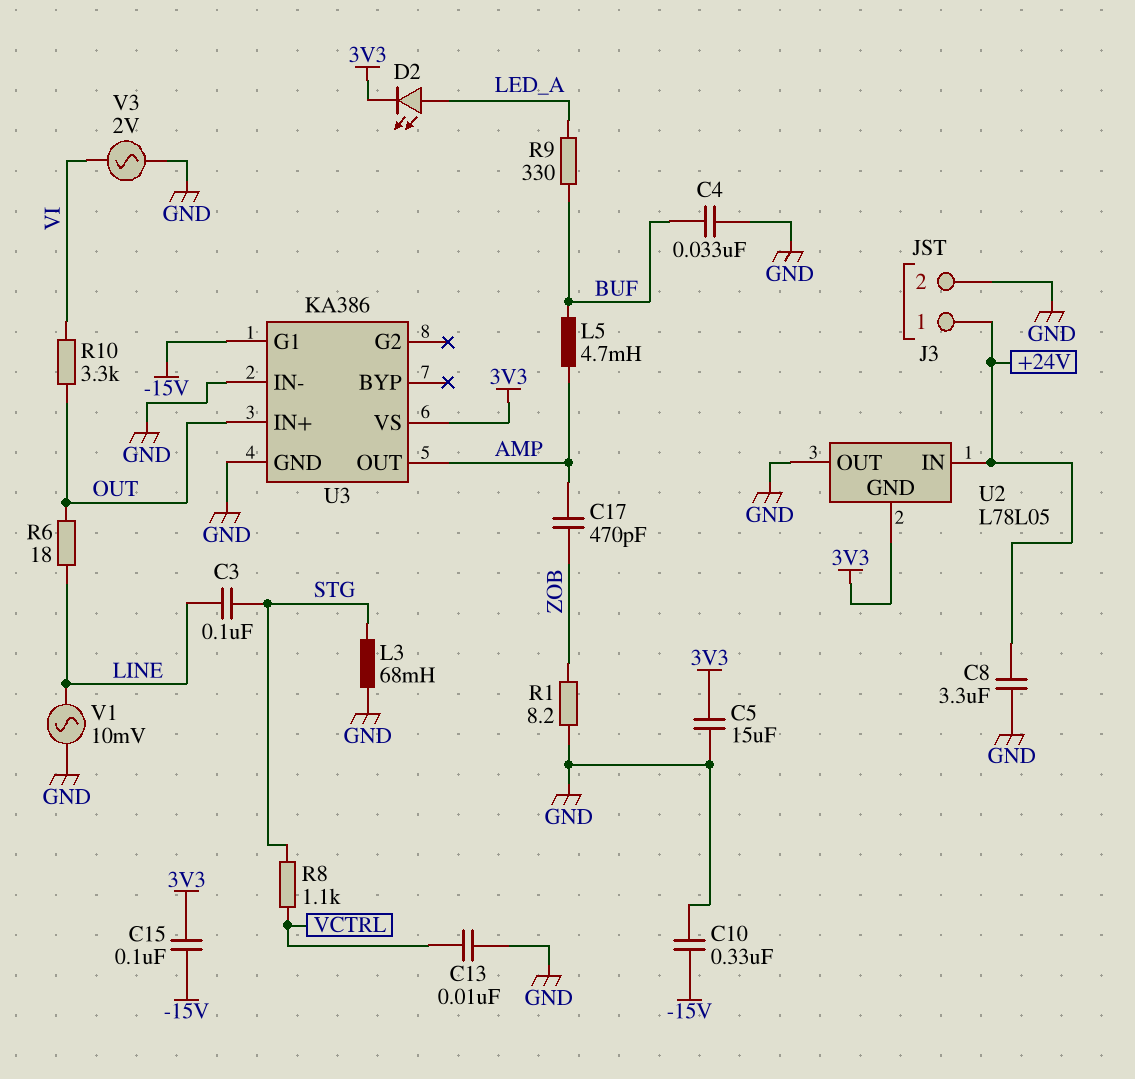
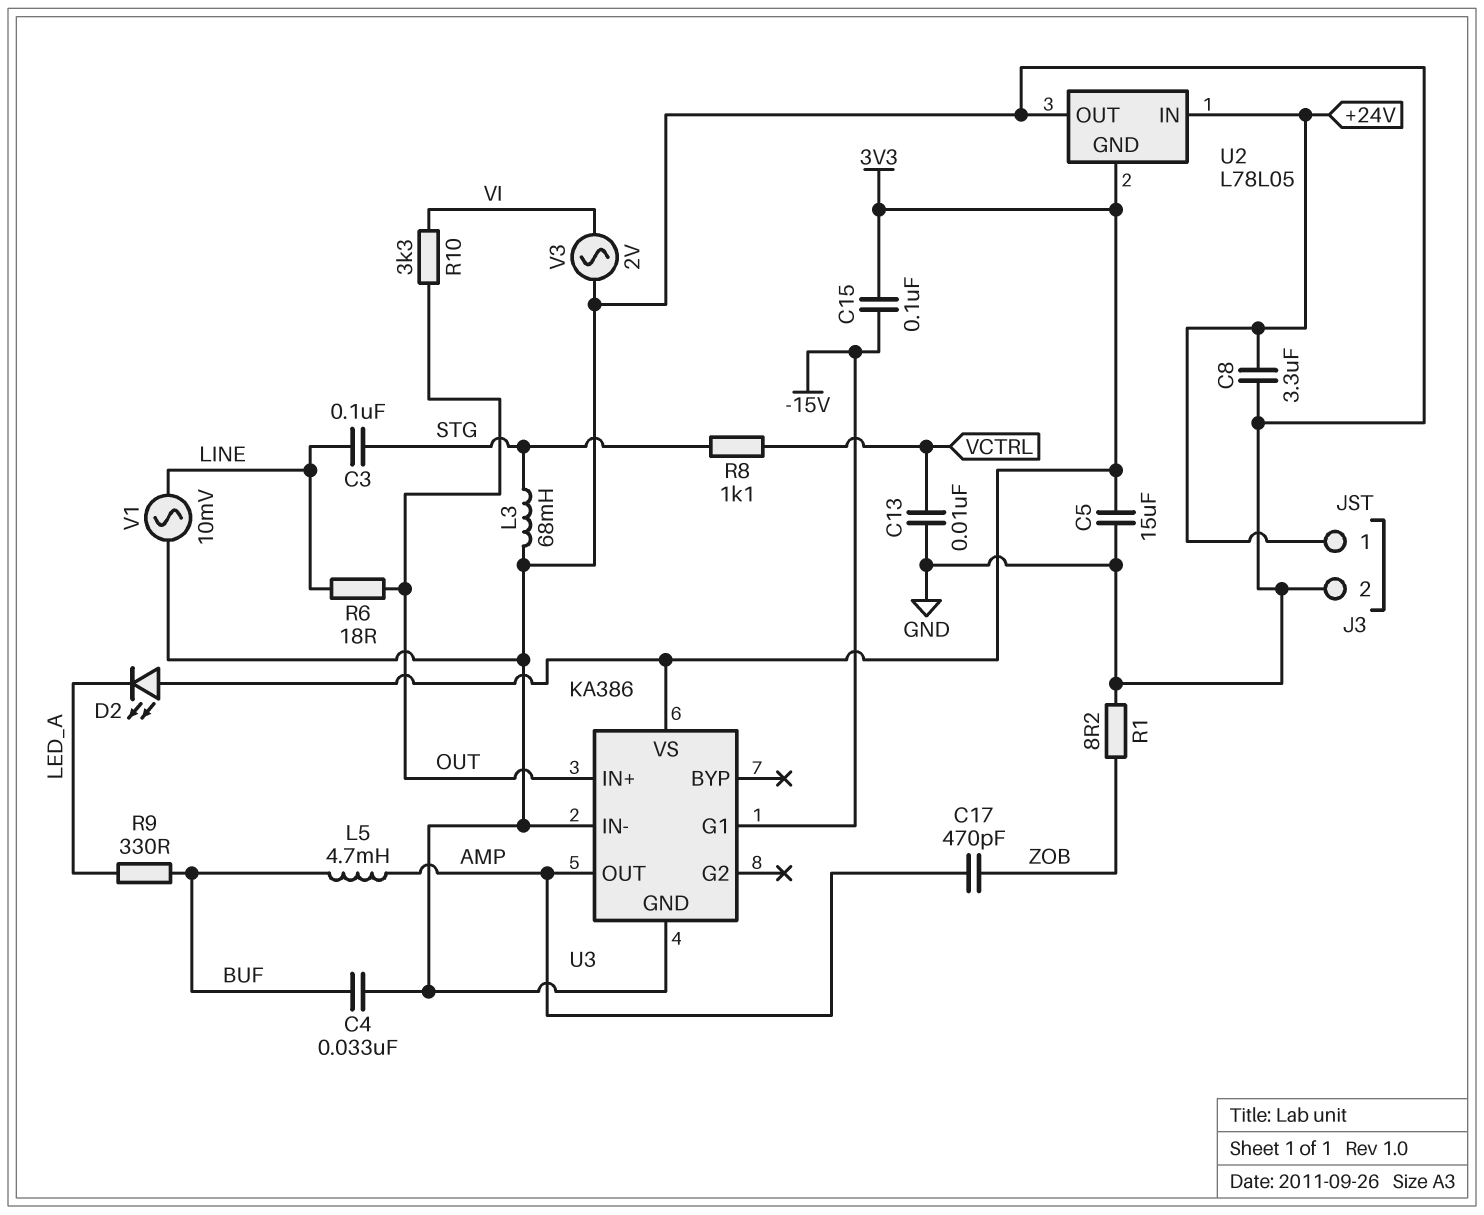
C10: 330nF (-15V, GND) -> none
D2: LED (A LED_A, K 3V3) -> LED (A 3V3, K LED_A)

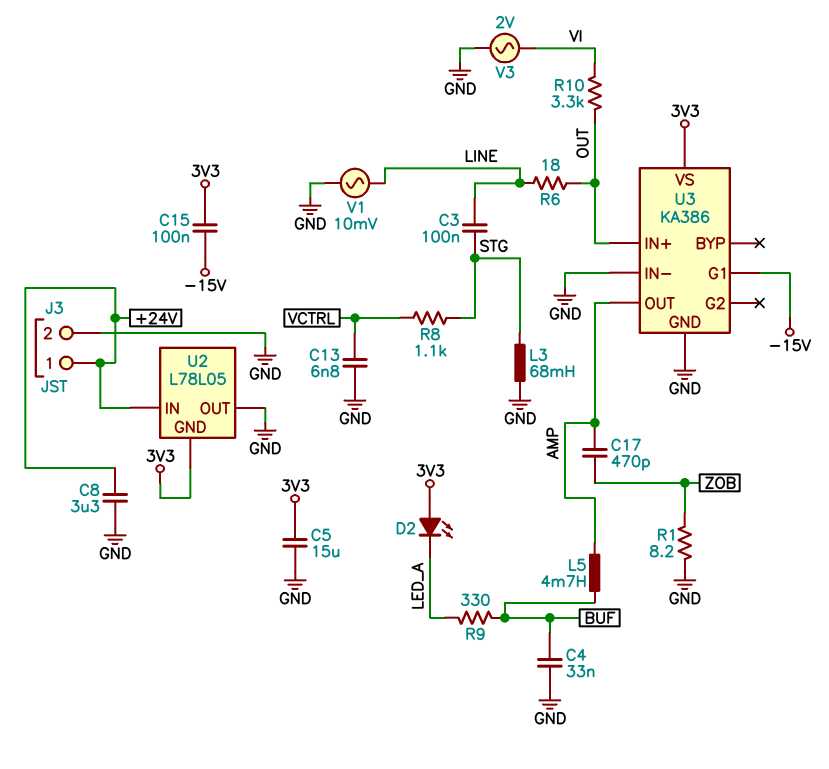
C13: 10nF (GND, VCTRL) -> 6.8nF (GND, VCTRL)

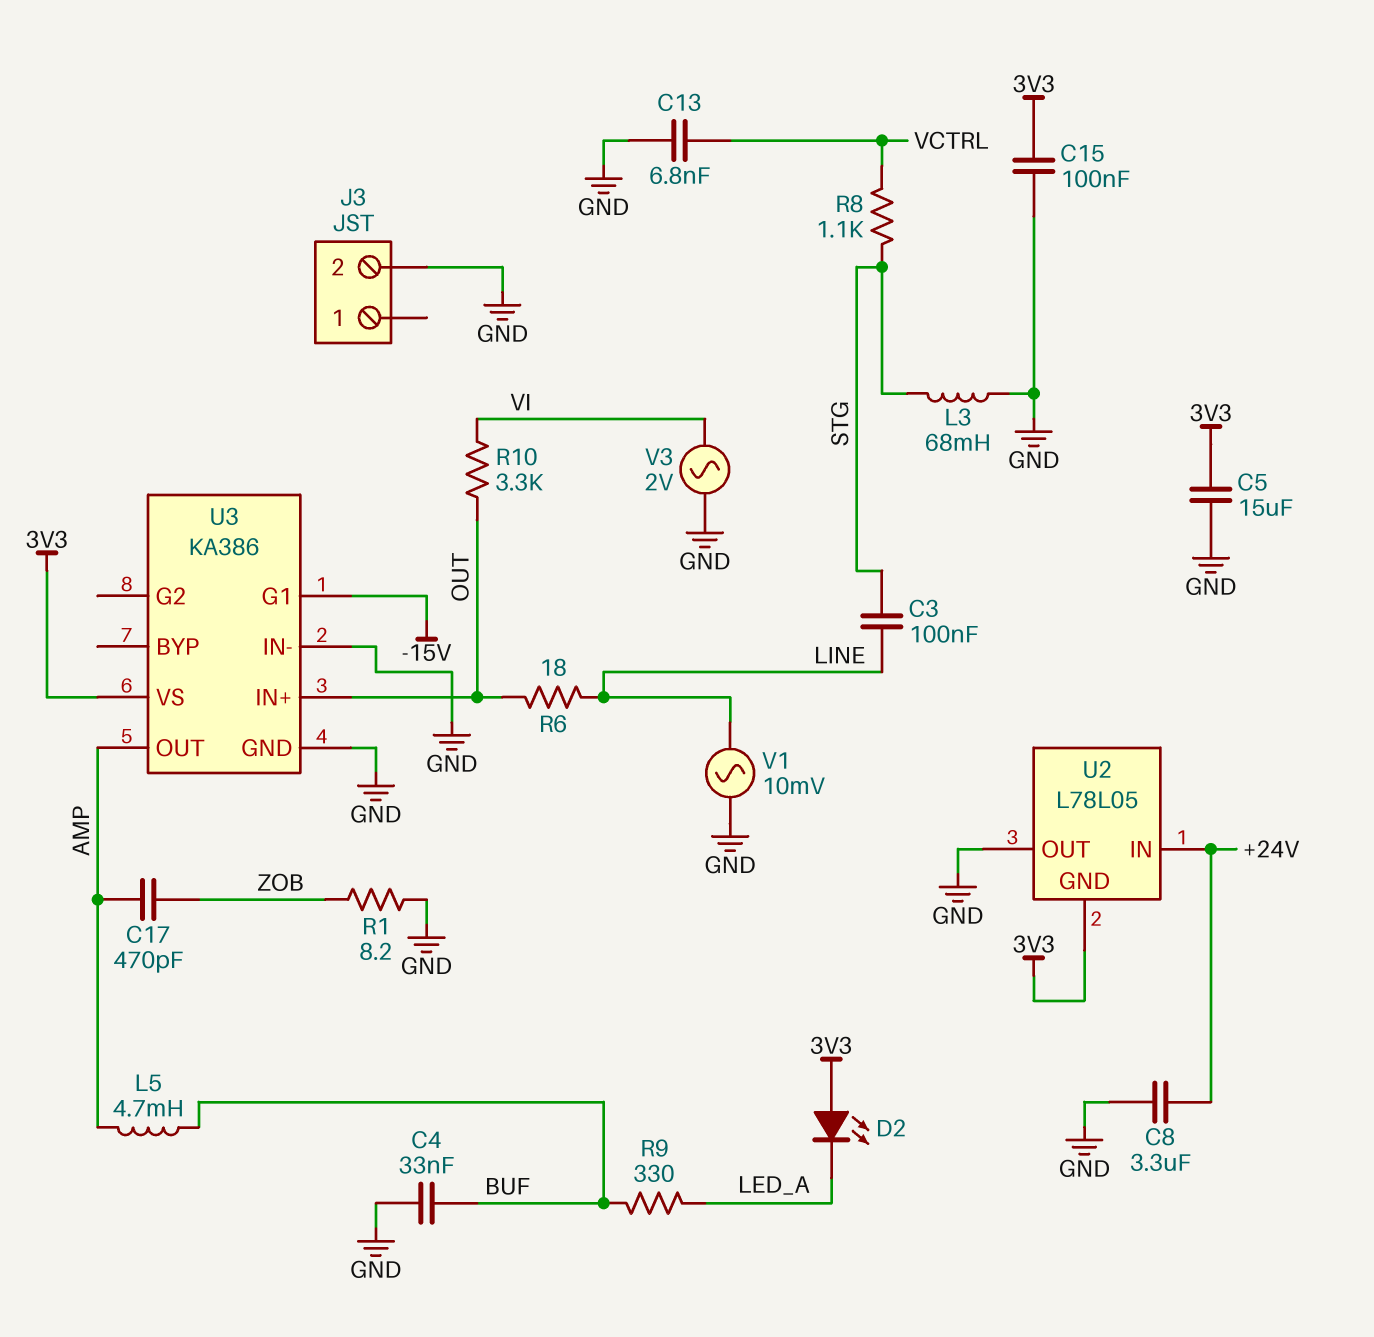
C15: 100nF (-15V, 3V3) -> 100nF (3V3, GND)
J3 pin 1: +24V -> none

